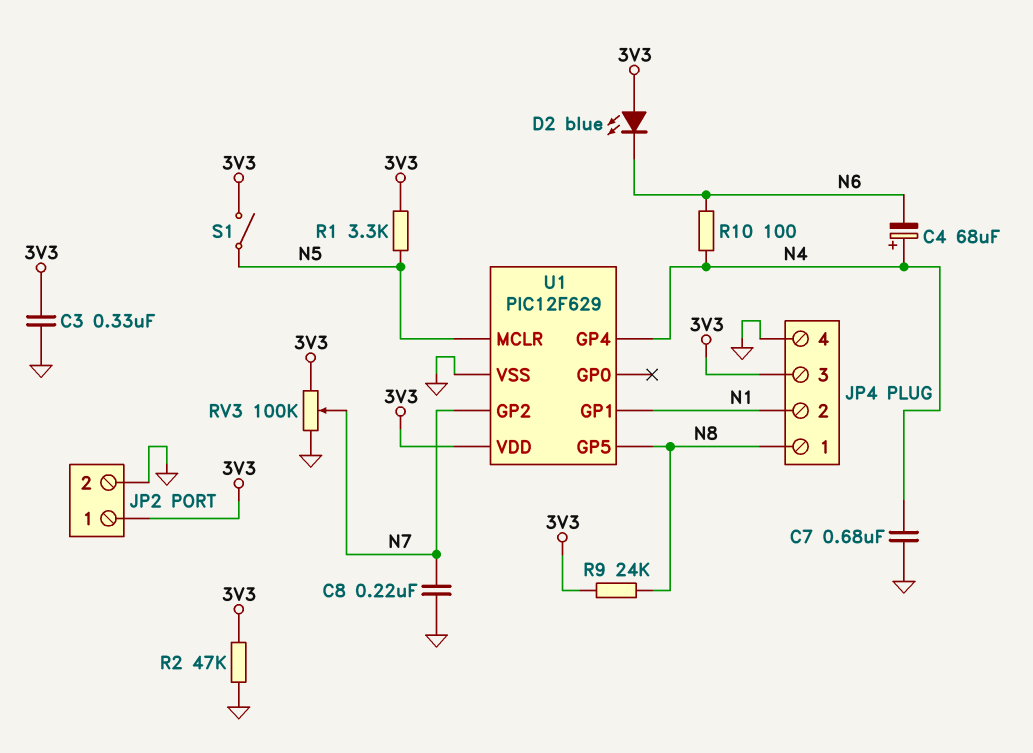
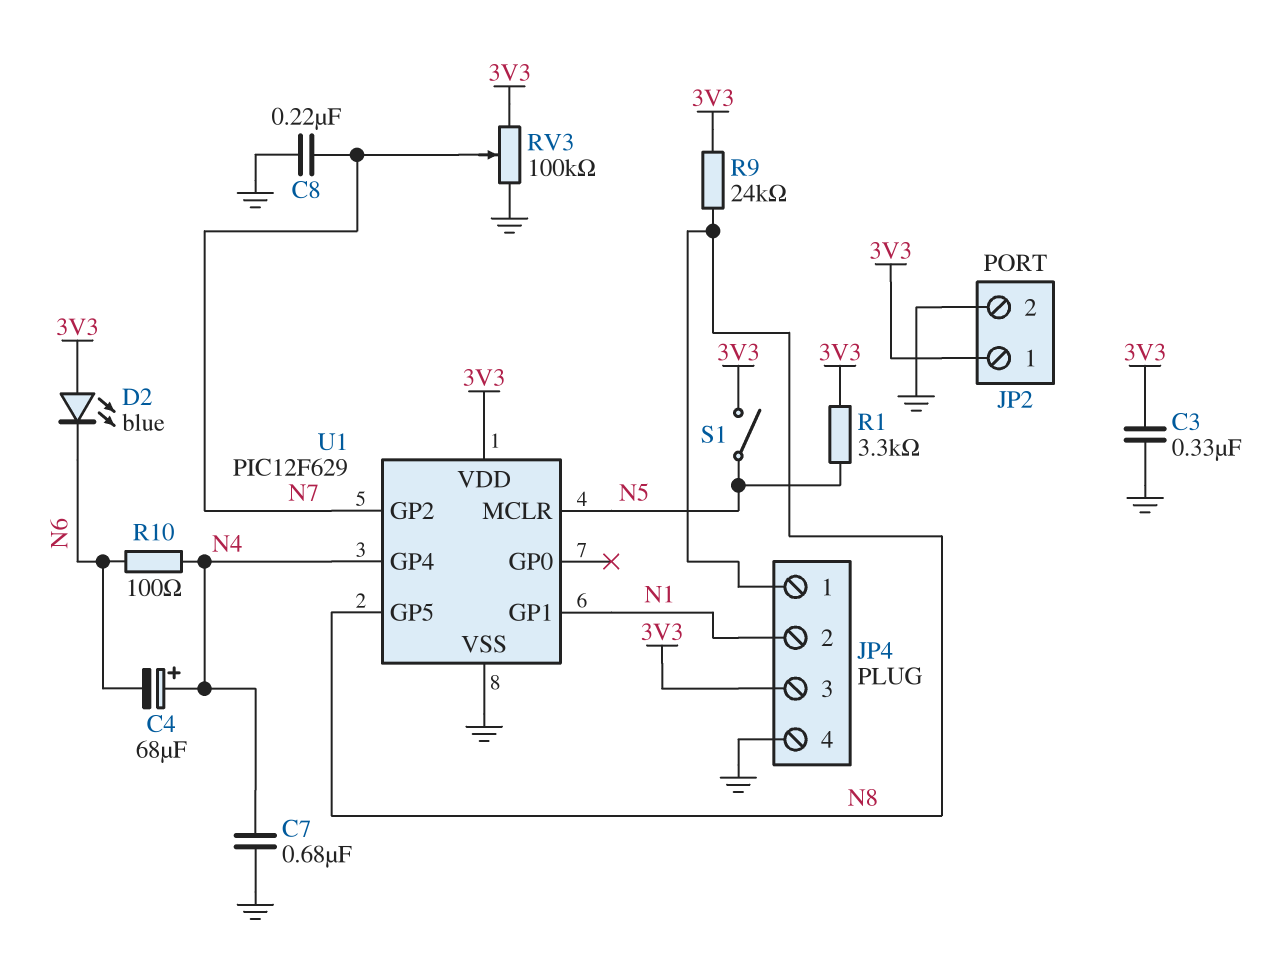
R2: 47k (3V3, GND) -> none

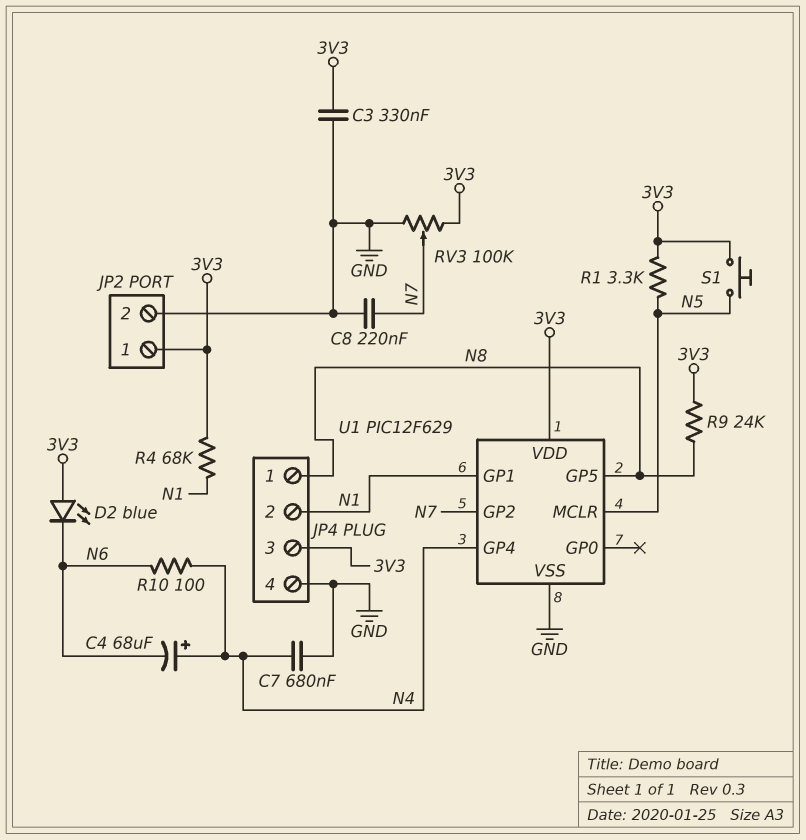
R4: none -> 68k (3V3, N1)
S1: switch (3V3, N5) -> button (3V3, N5)

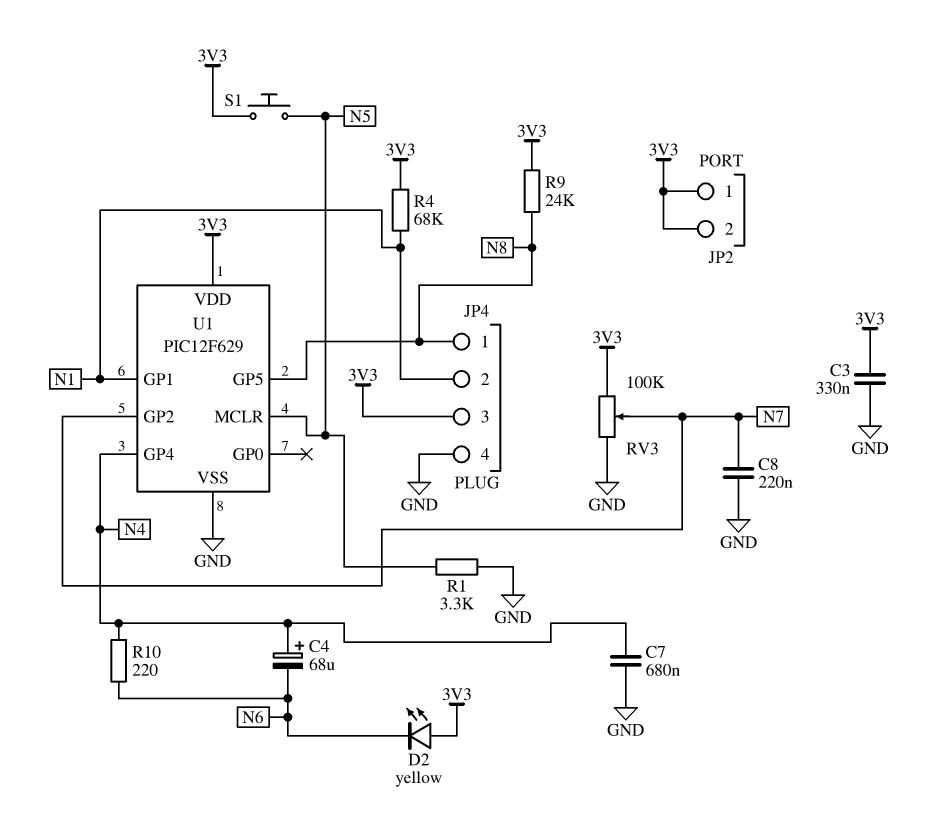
D2: LED blue (A 3V3, K N6) -> LED yellow (A 3V3, K N6)
JP2 pin 2: GND -> 3V3
R1: 3.3k (3V3, N5) -> 3.3k (GND, N5)
R10: 100 (N4, N6) -> 220 (N4, N6)

